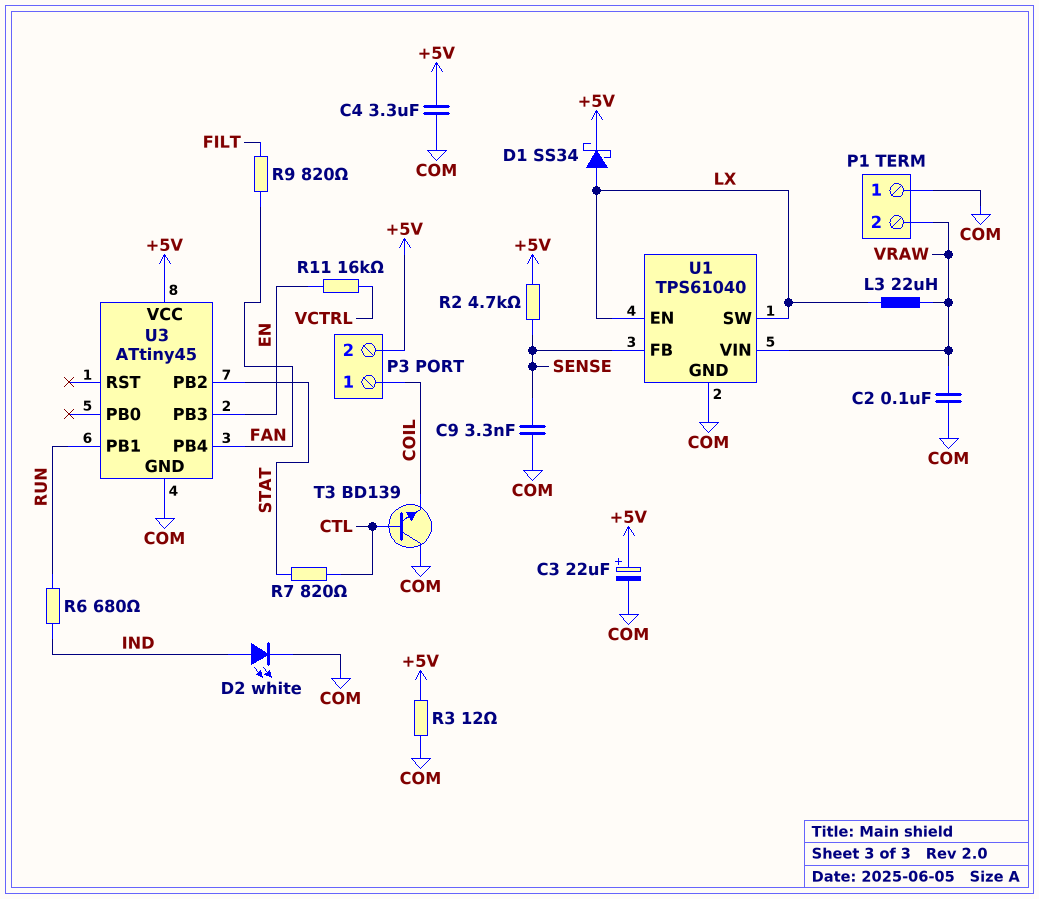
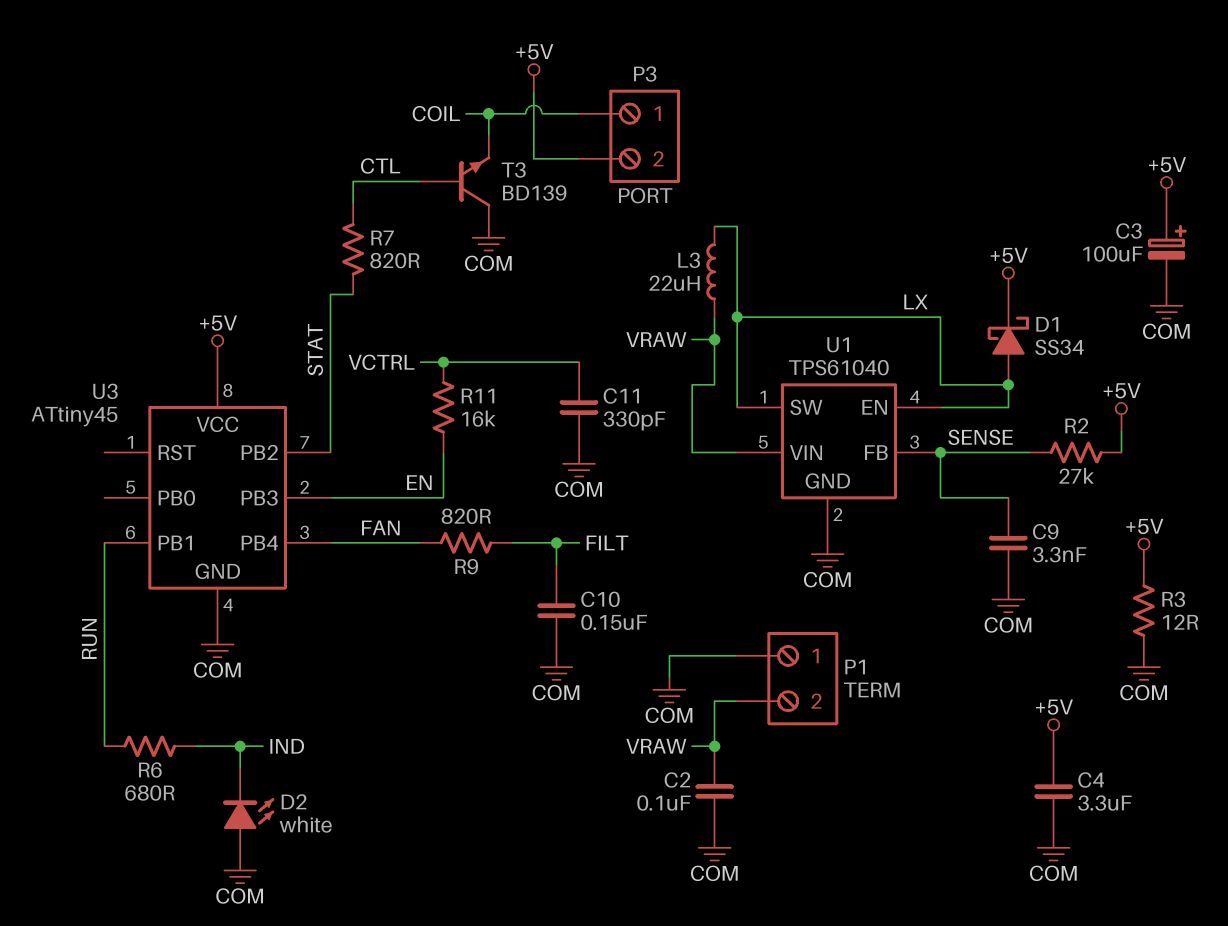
C3: 22uF (plus +5V, minus COM) -> 100uF (plus +5V, minus COM)
C10: none -> 150nF (COM, FILT)
C11: none -> 330pF (COM, VCTRL)
D2: LED white (A IND, K COM) -> LED white (A COM, K IND)
R2: 4.7k (+5V, SENSE) -> 27k (+5V, SENSE)

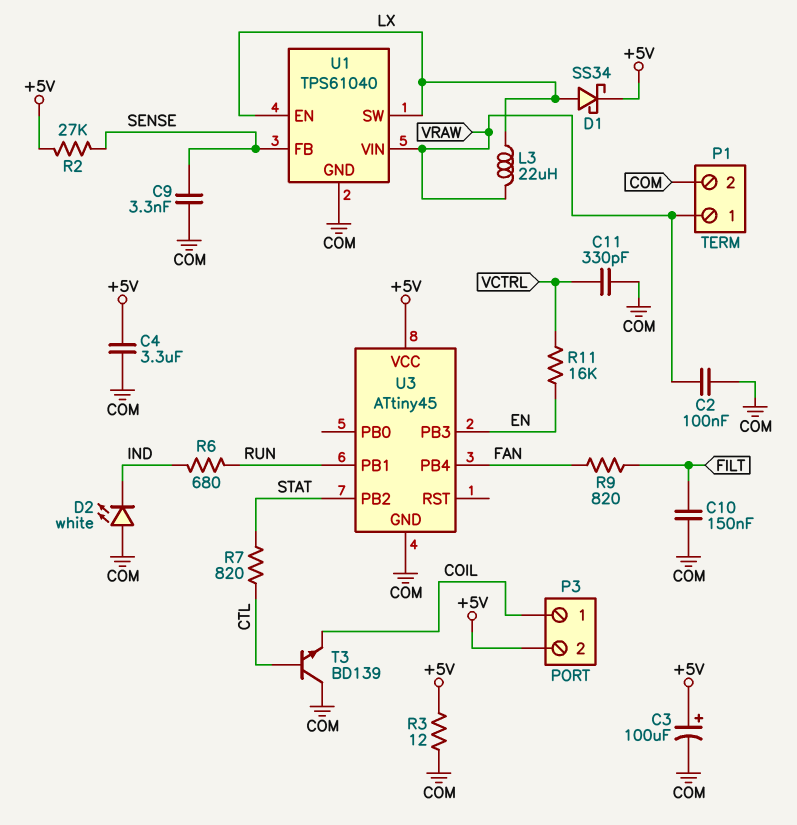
P1 pin 1: COM -> VRAW
P1 pin 2: VRAW -> COM

